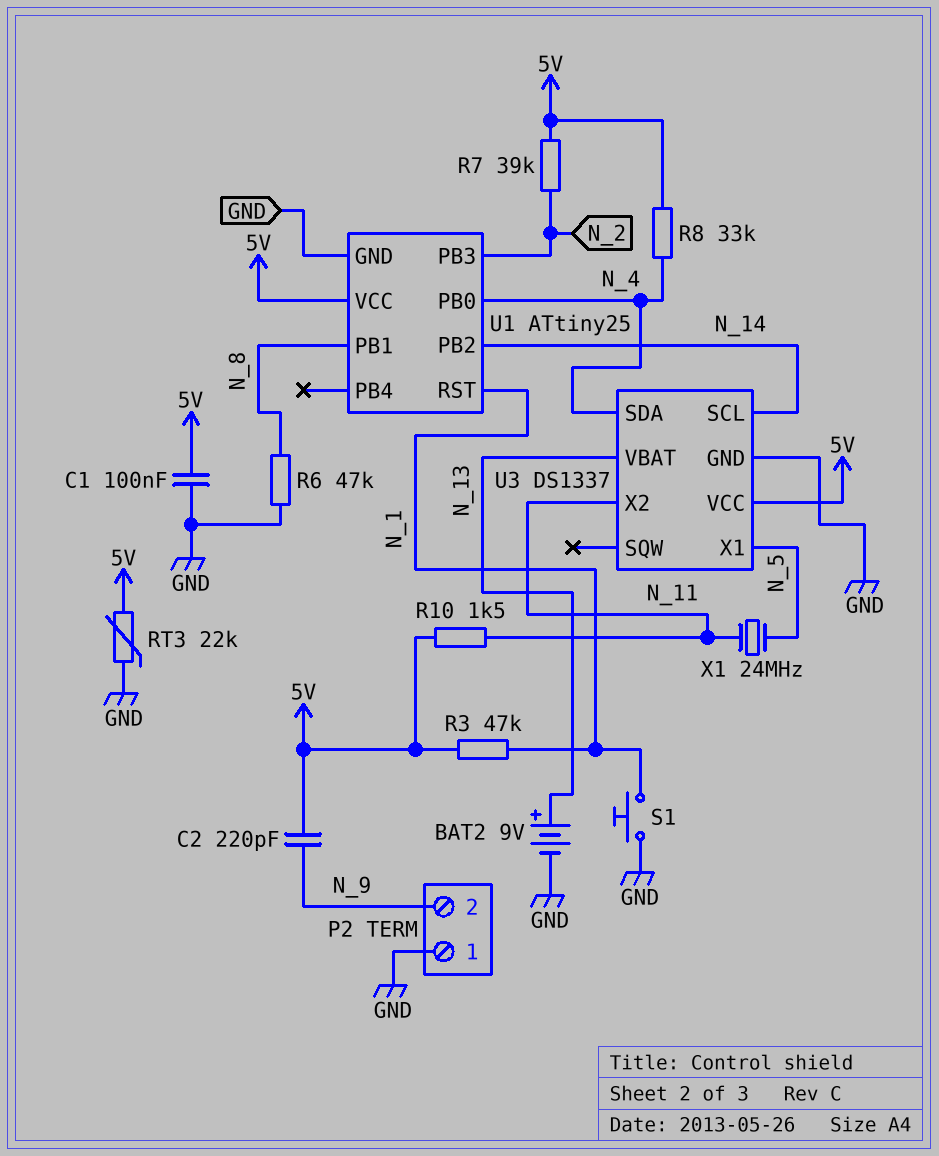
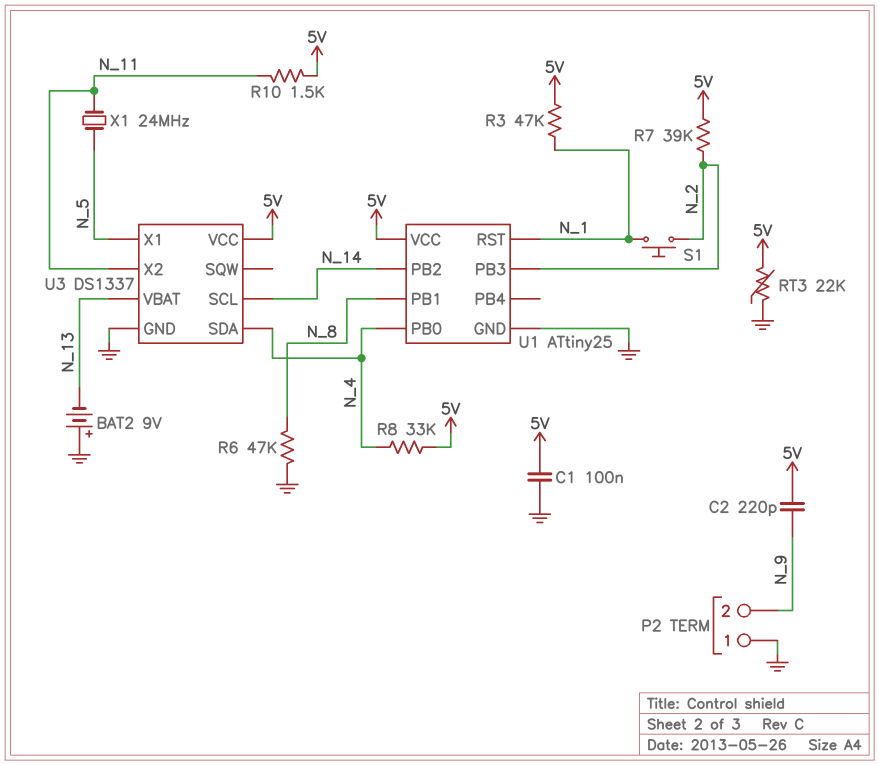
BAT2: 9V (plus N_13, minus GND) -> 9V (plus GND, minus N_13)
S1: button (GND, N_1) -> button (N_1, N_2)

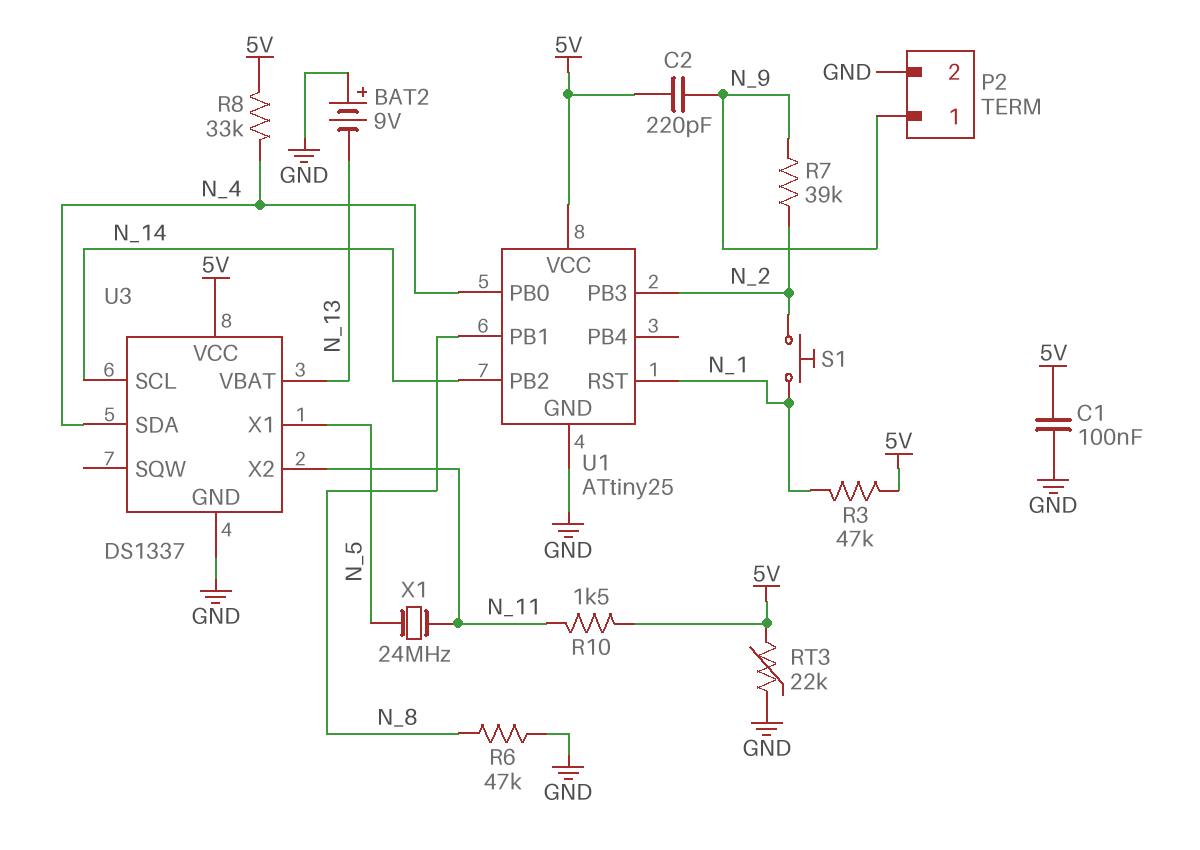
P2 pin 1: GND -> N_9
P2 pin 2: N_9 -> GND
R7: 39k (5V, N_2) -> 39k (N_2, N_9)

